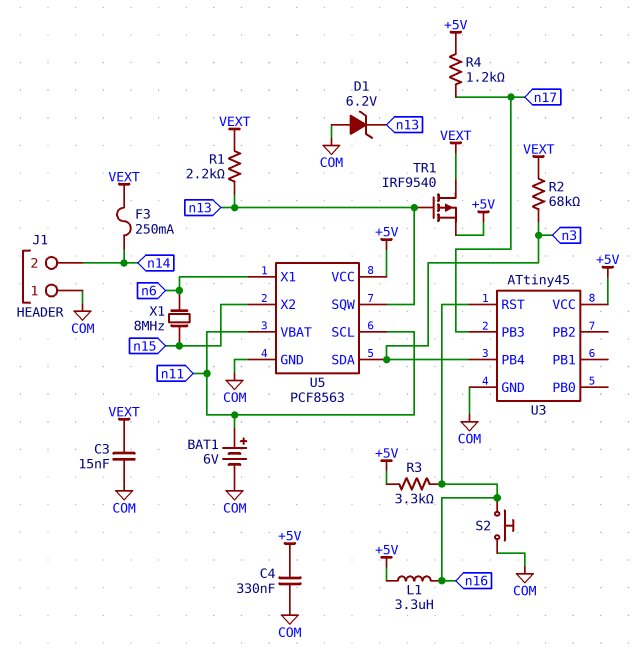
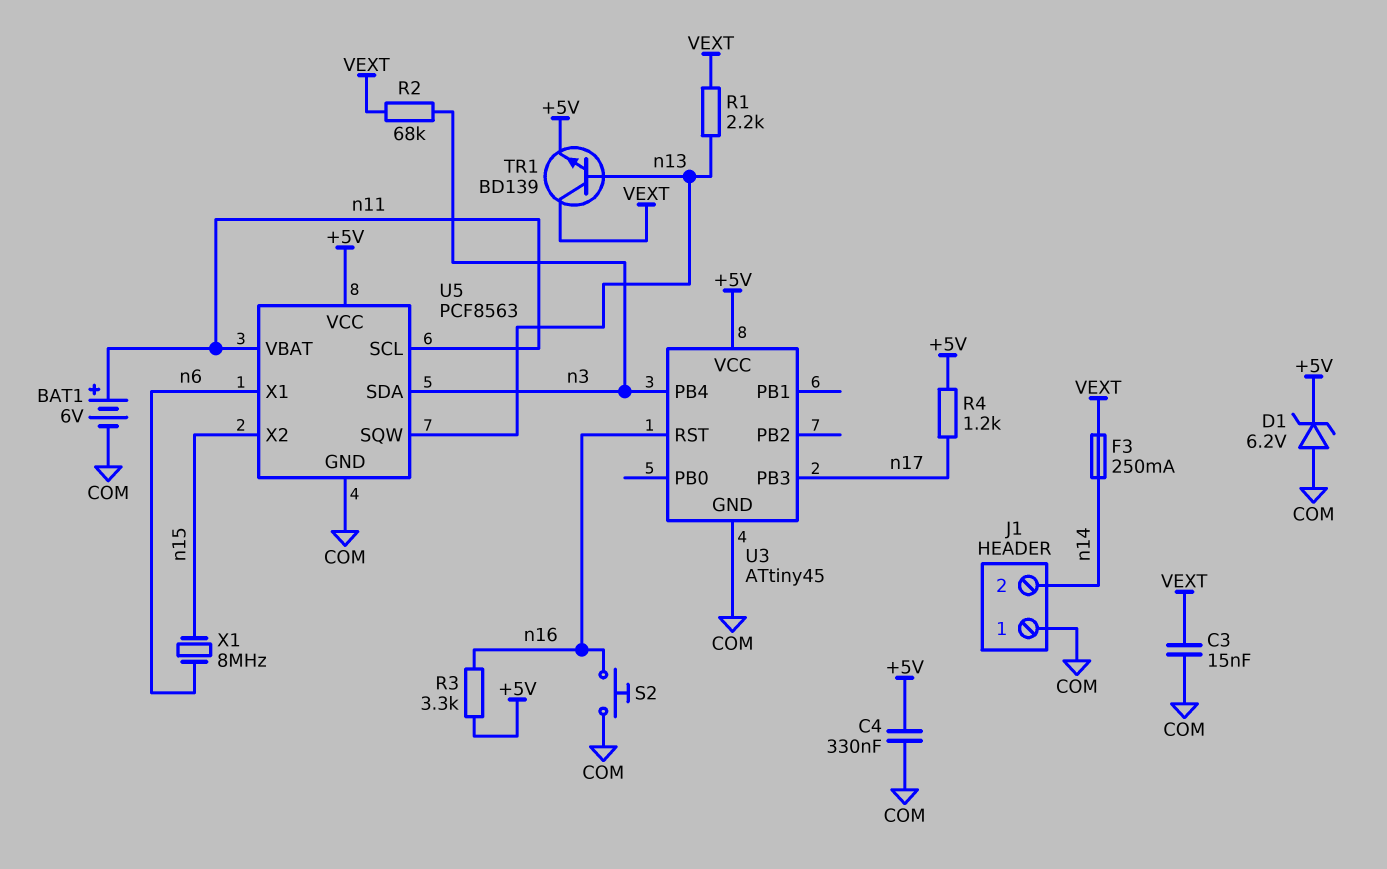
D1: zener 6.2V (A COM, K n13) -> zener 6.2V (A COM, K +5V)
L1: 3.3uH (+5V, n16) -> none
TR1: PMOS IRF9540 (G n13, D VEXT, S +5V) -> NPN BD139 (B n13, C VEXT, E +5V)

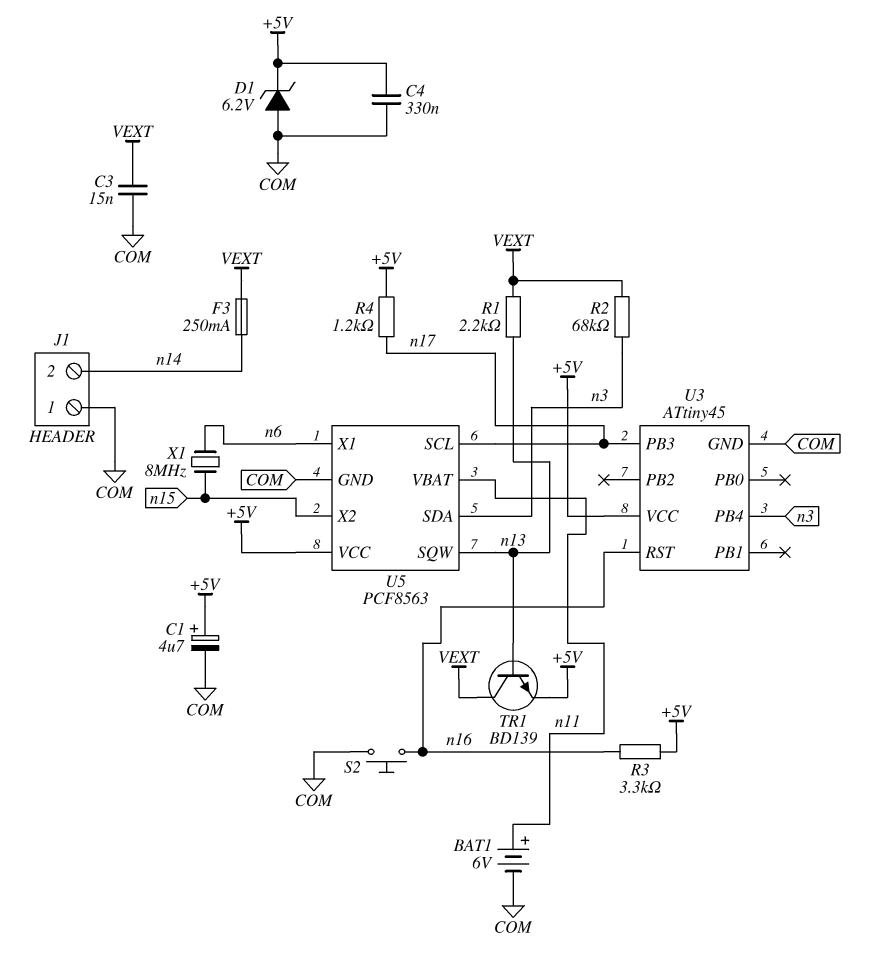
C1: none -> 4.7uF (plus +5V, minus COM)
U5 pin SCL: n11 -> n17

